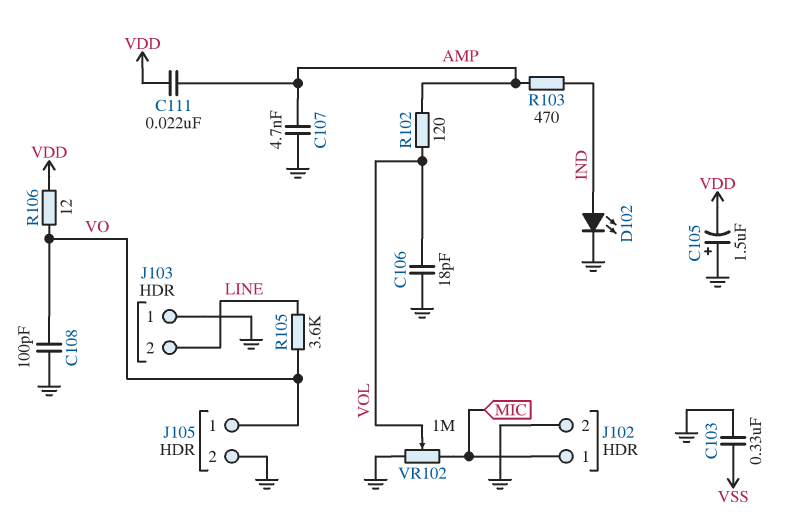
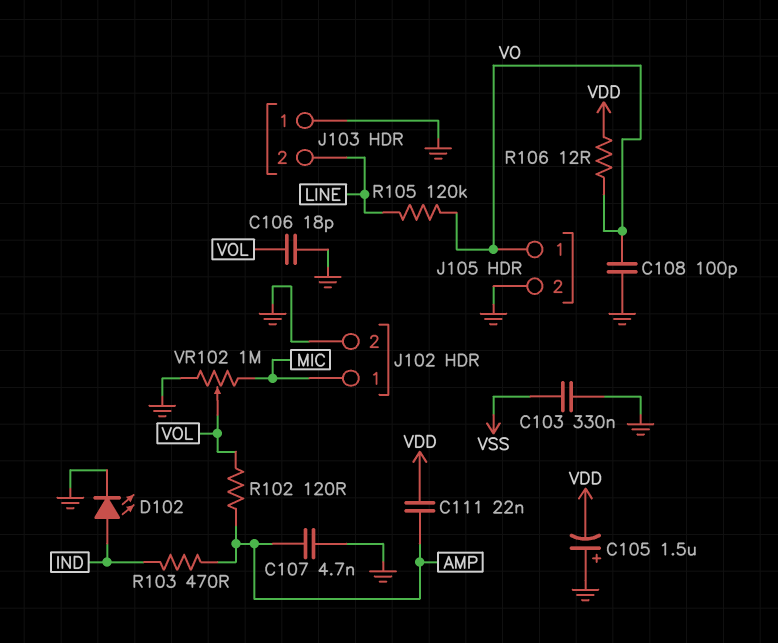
R105: 3.6k (LINE, VO) -> 120k (LINE, VO)

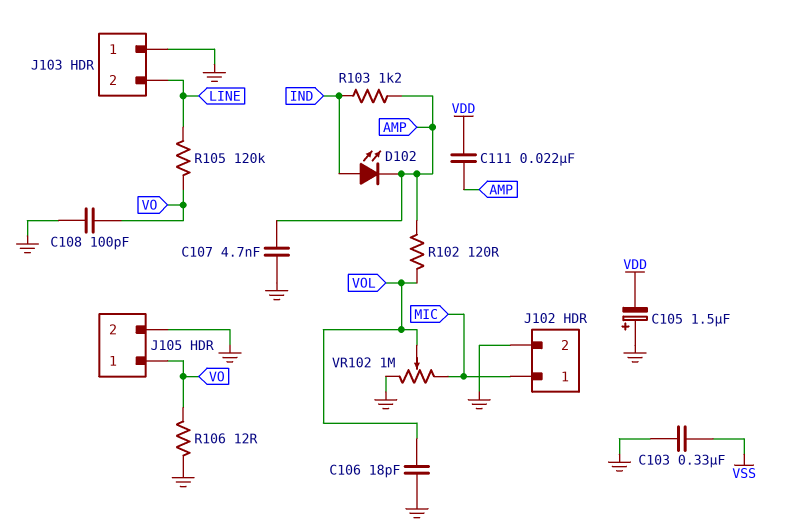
D102: LED (A IND, K GND) -> LED (A IND, K AMP)
R103: 470 (AMP, IND) -> 1.2k (AMP, IND)
R106: 12 (VDD, VO) -> 12 (GND, VO)

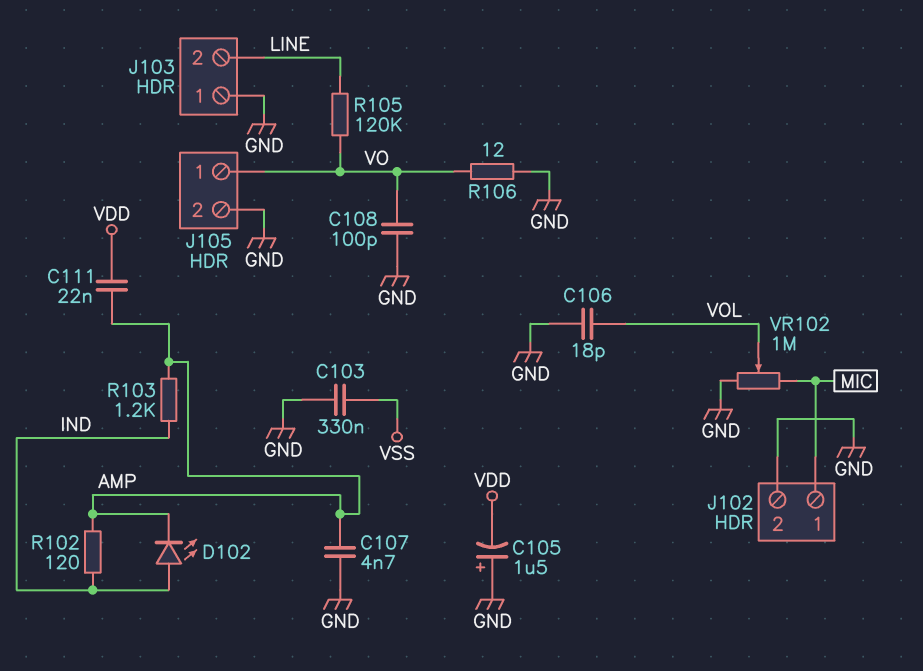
R102: 120 (AMP, VOL) -> 120 (AMP, IND)

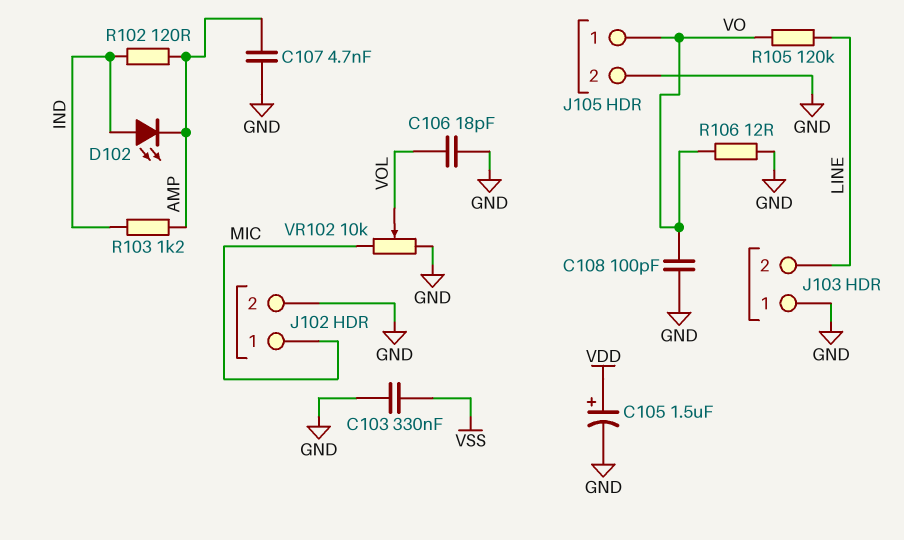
C105: 1.5uF (plus GND, minus VDD) -> 1.5uF (plus VDD, minus GND)
C111: 22nF (AMP, VDD) -> none
VR102: 1M (GND, MIC, wiper VOL) -> 10k (GND, MIC, wiper VOL)

